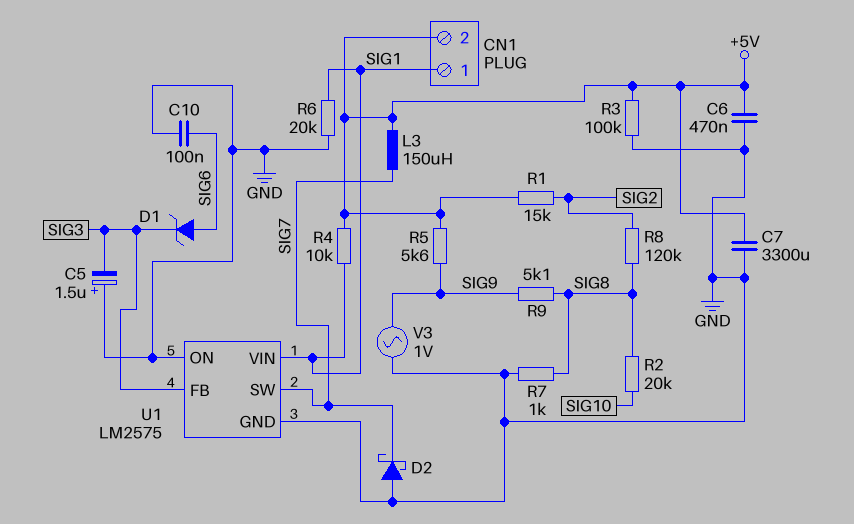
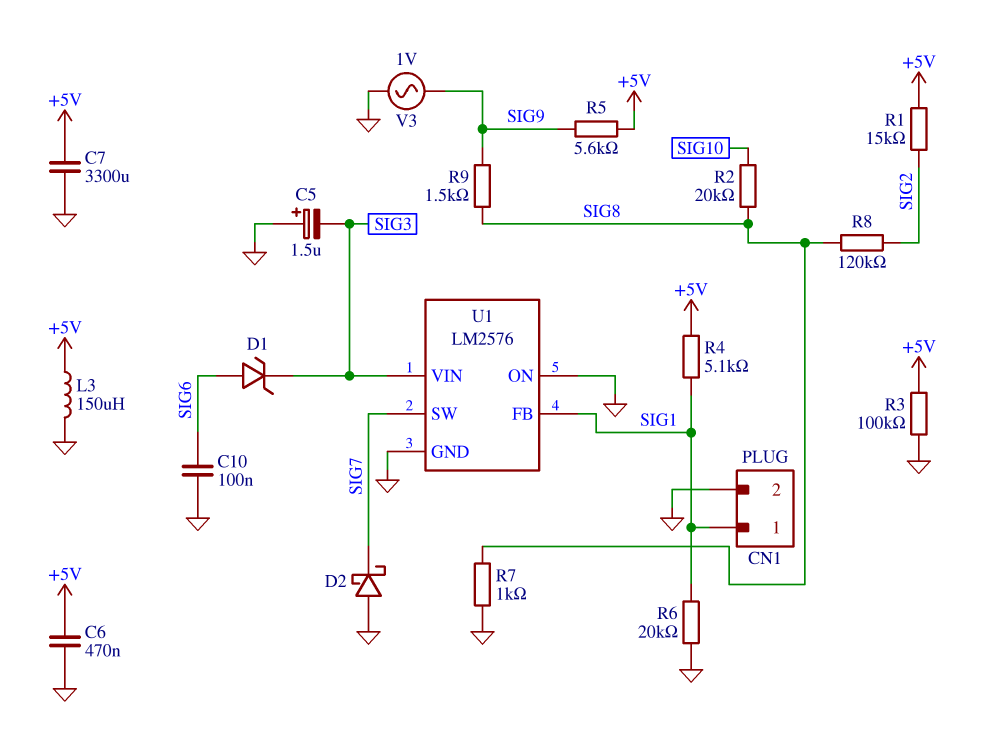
CN1 pin 2: +5V -> GND
L3: 150uH (+5V, SIG7) -> 150uH (+5V, GND)
R4: 10k (+5V, SIG1) -> 5.1k (+5V, SIG1)
R9: 5.1k (SIG8, SIG9) -> 1.5k (SIG8, SIG9)
U1: LM2575 -> LM2576
U1 pin FB: SIG3 -> SIG1
U1 pin VIN: SIG1 -> SIG3

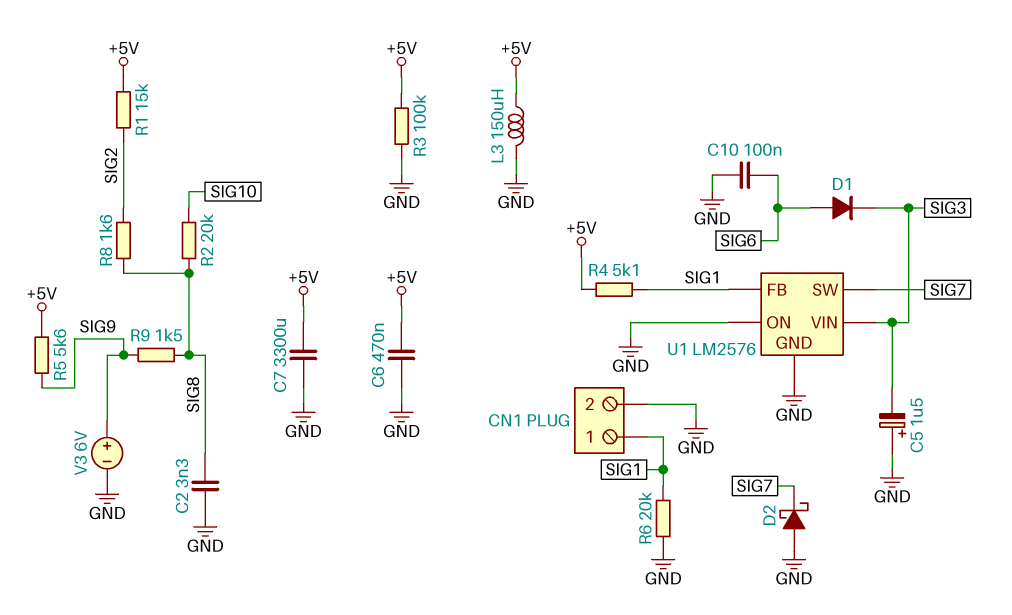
C2: none -> 3.3nF (GND, SIG8)
D1: zener (A SIG6, K SIG3) -> diode (A SIG6, K SIG3)
R7: 1k (GND, SIG8) -> none
R8: 120k (SIG2, SIG8) -> 1.6k (SIG2, SIG8)
V3: AC 1V (GND, SIG9) -> 6V (plus SIG9, minus GND)

